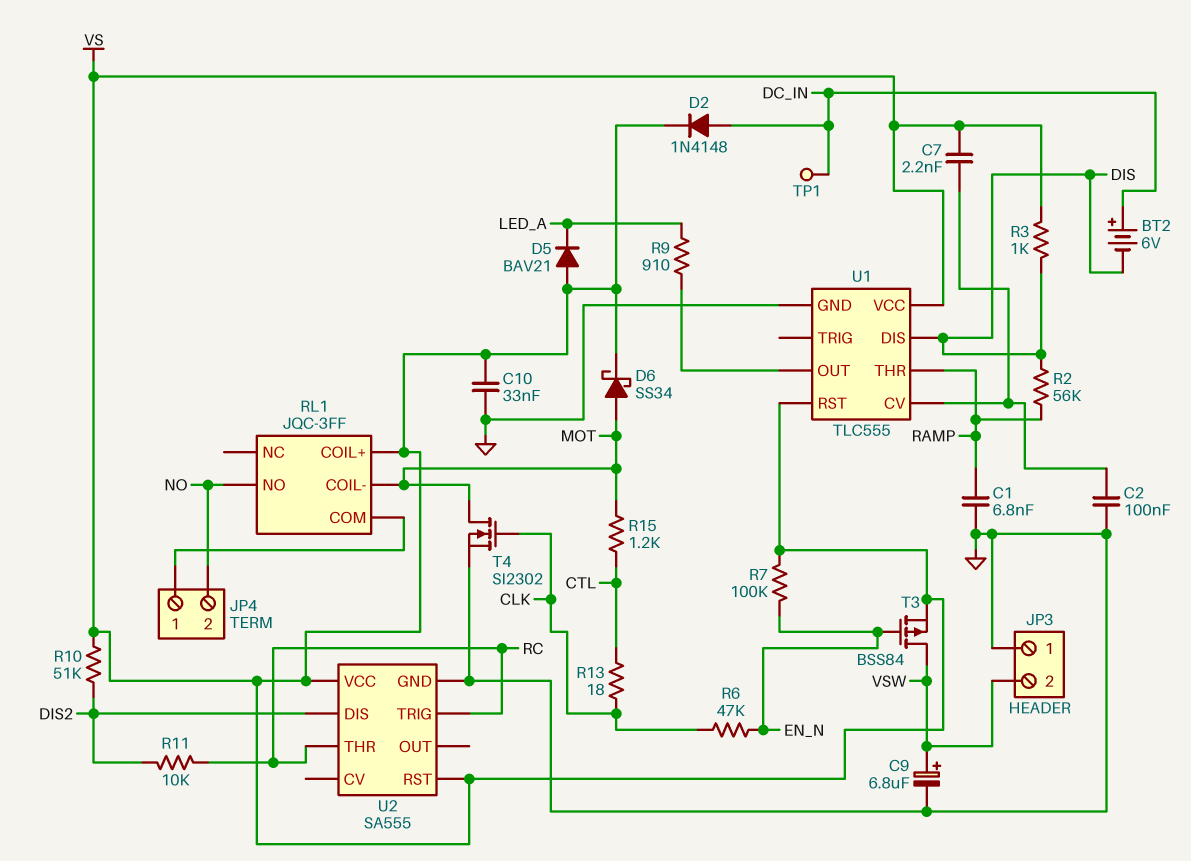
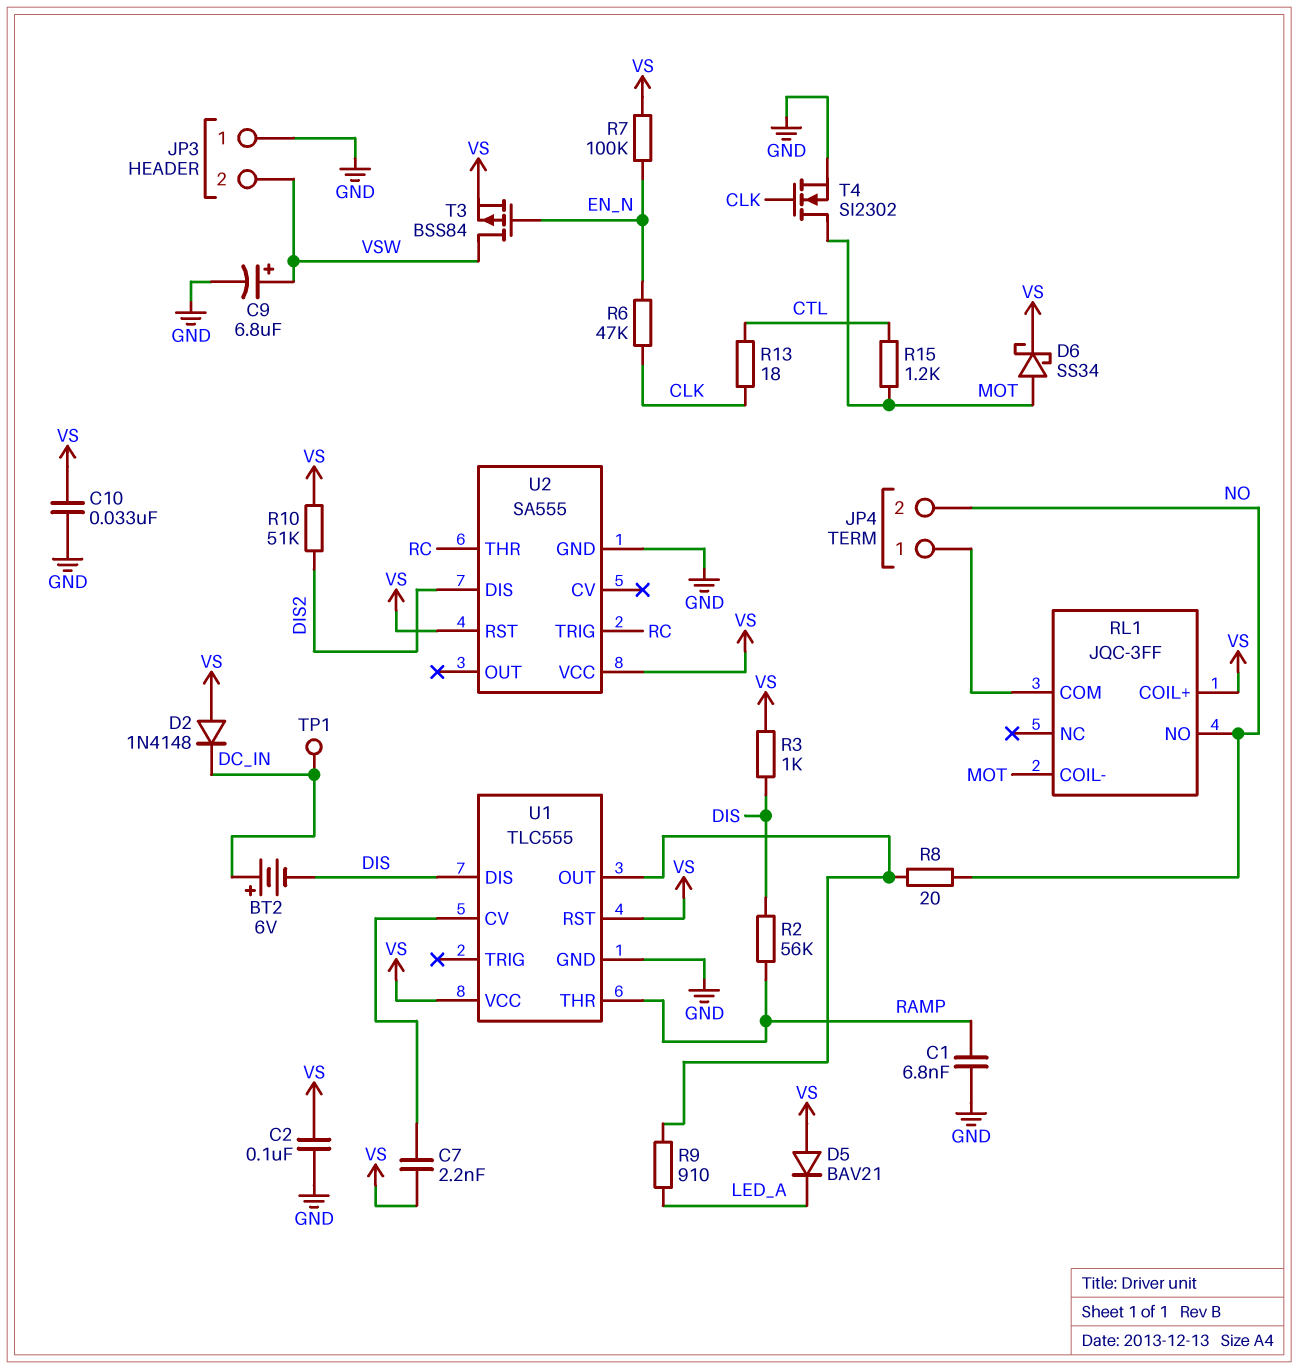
C2: 100nF (GND, U1/CV) -> 100nF (GND, VS)
D2: diode 1N4148 (A DC_IN, K VS) -> diode 1N4148 (A VS, K DC_IN)
R8: none -> 20 (NO, U1/OUT)
R11: 10k (DIS2, RC) -> none

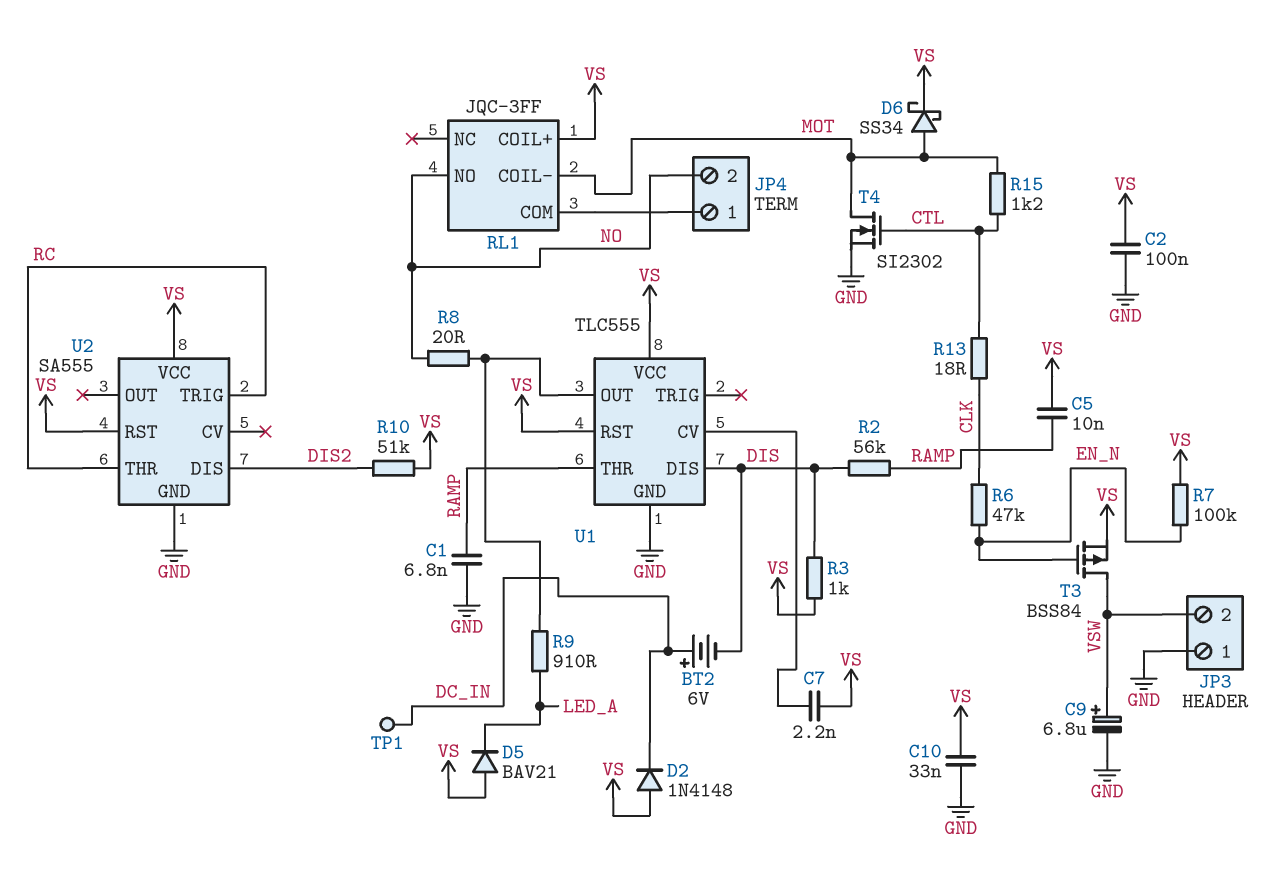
C5: none -> 10nF (RAMP, VS)
T4: NMOS SI2302 (G CLK, D MOT, S GND) -> NMOS SI2302 (G CTL, D MOT, S GND)

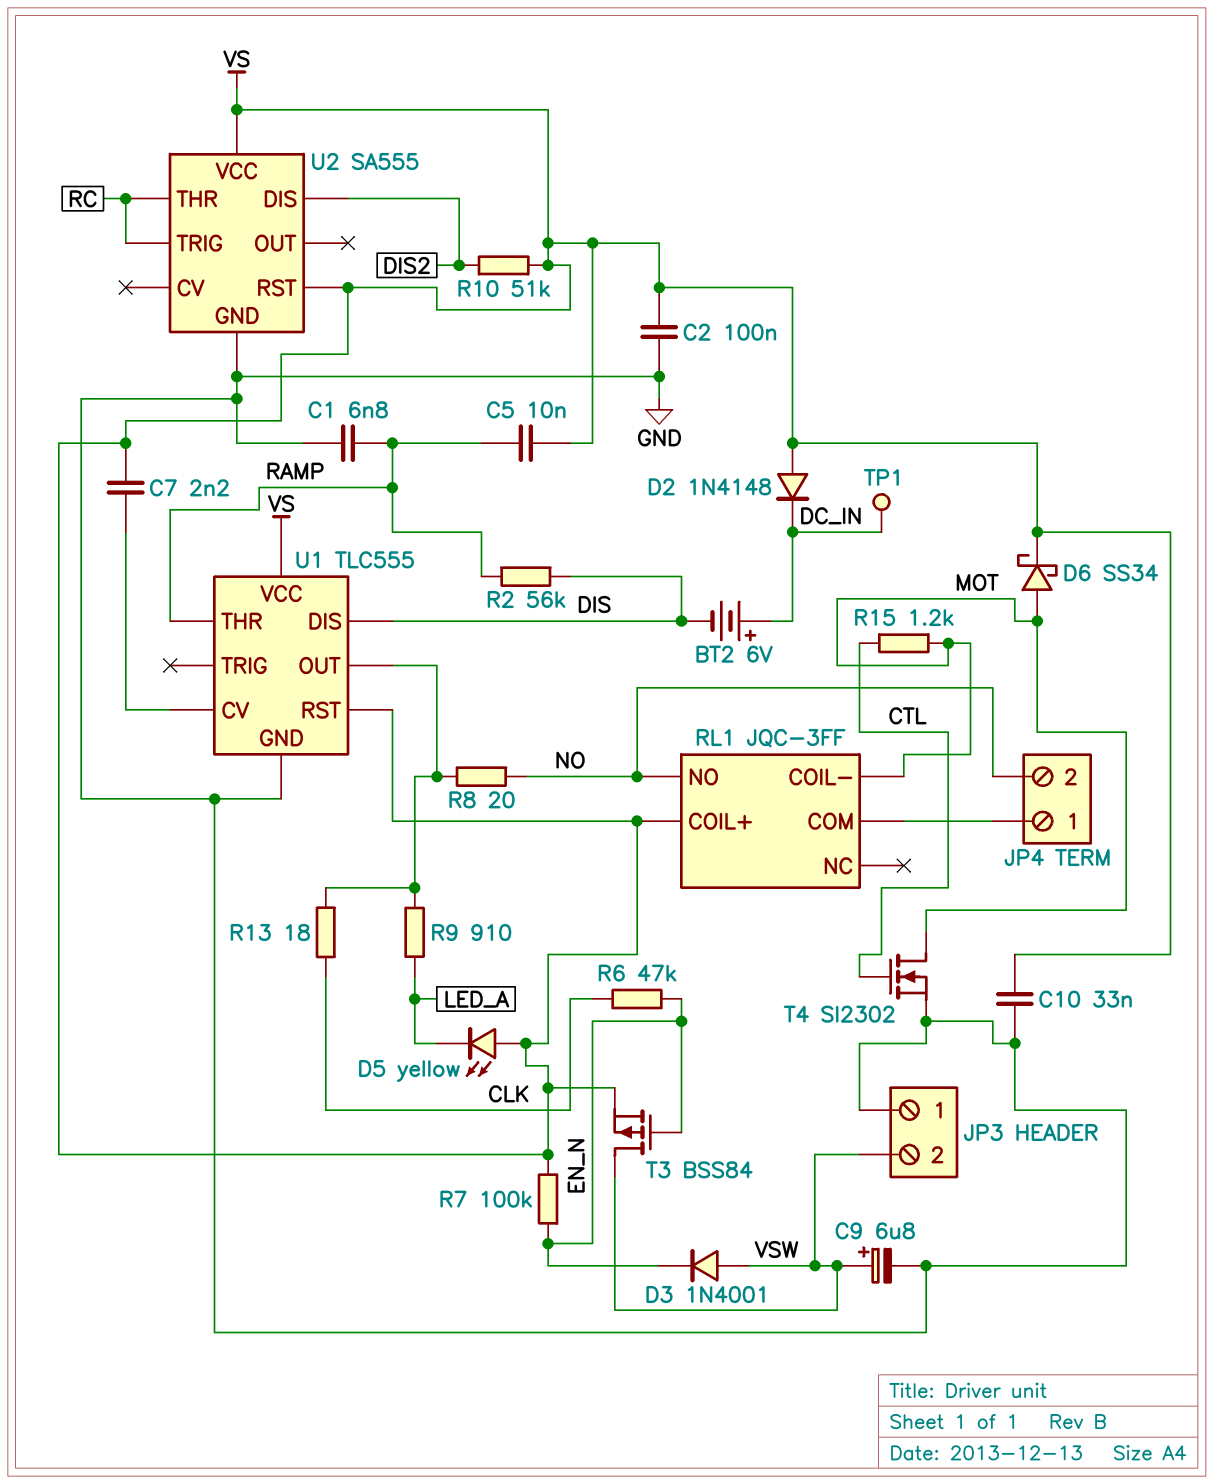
D3: none -> diode 1N4001 (A VSW, K EN_N)
D5: diode BAV21 (A VS, K LED_A) -> LED yellow (A VS, K LED_A)
R3: 1k (DIS, VS) -> none
R13: 18 (CLK, CTL) -> 18 (CLK, U1/OUT)

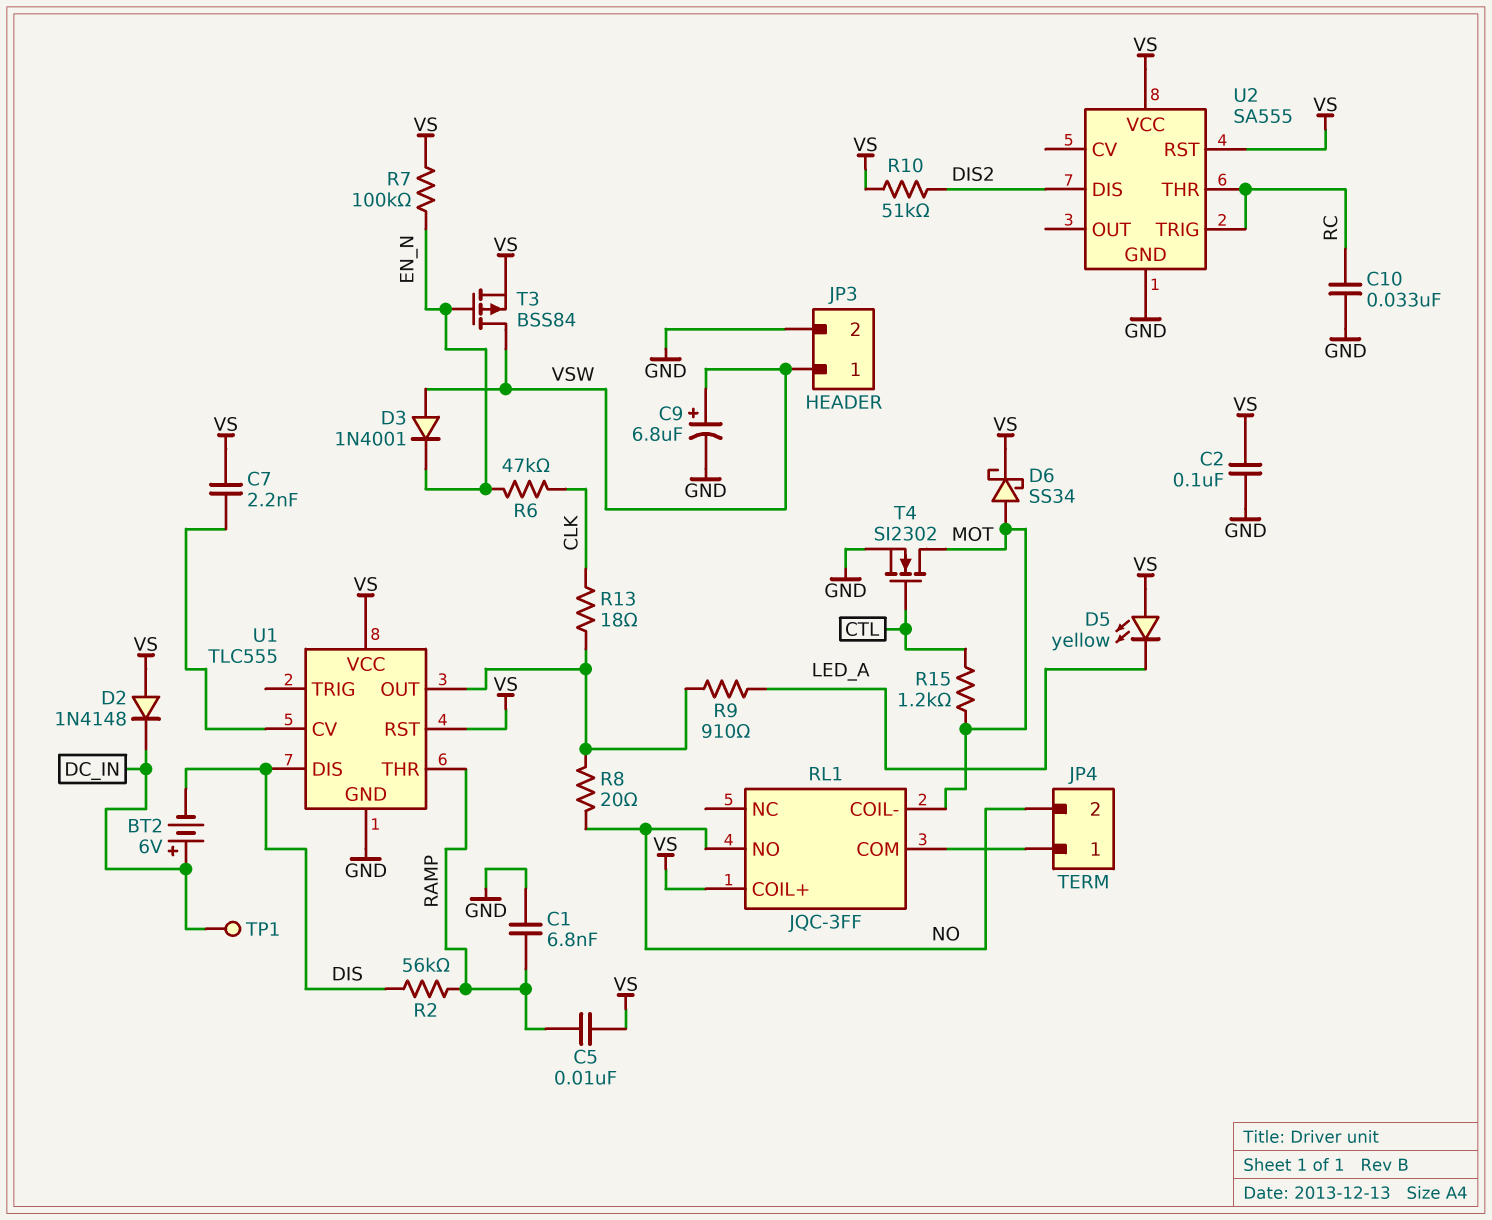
C10: 33nF (GND, VS) -> 33nF (GND, RC)
JP3 pin 1: GND -> VSW
JP3 pin 2: VSW -> GND

